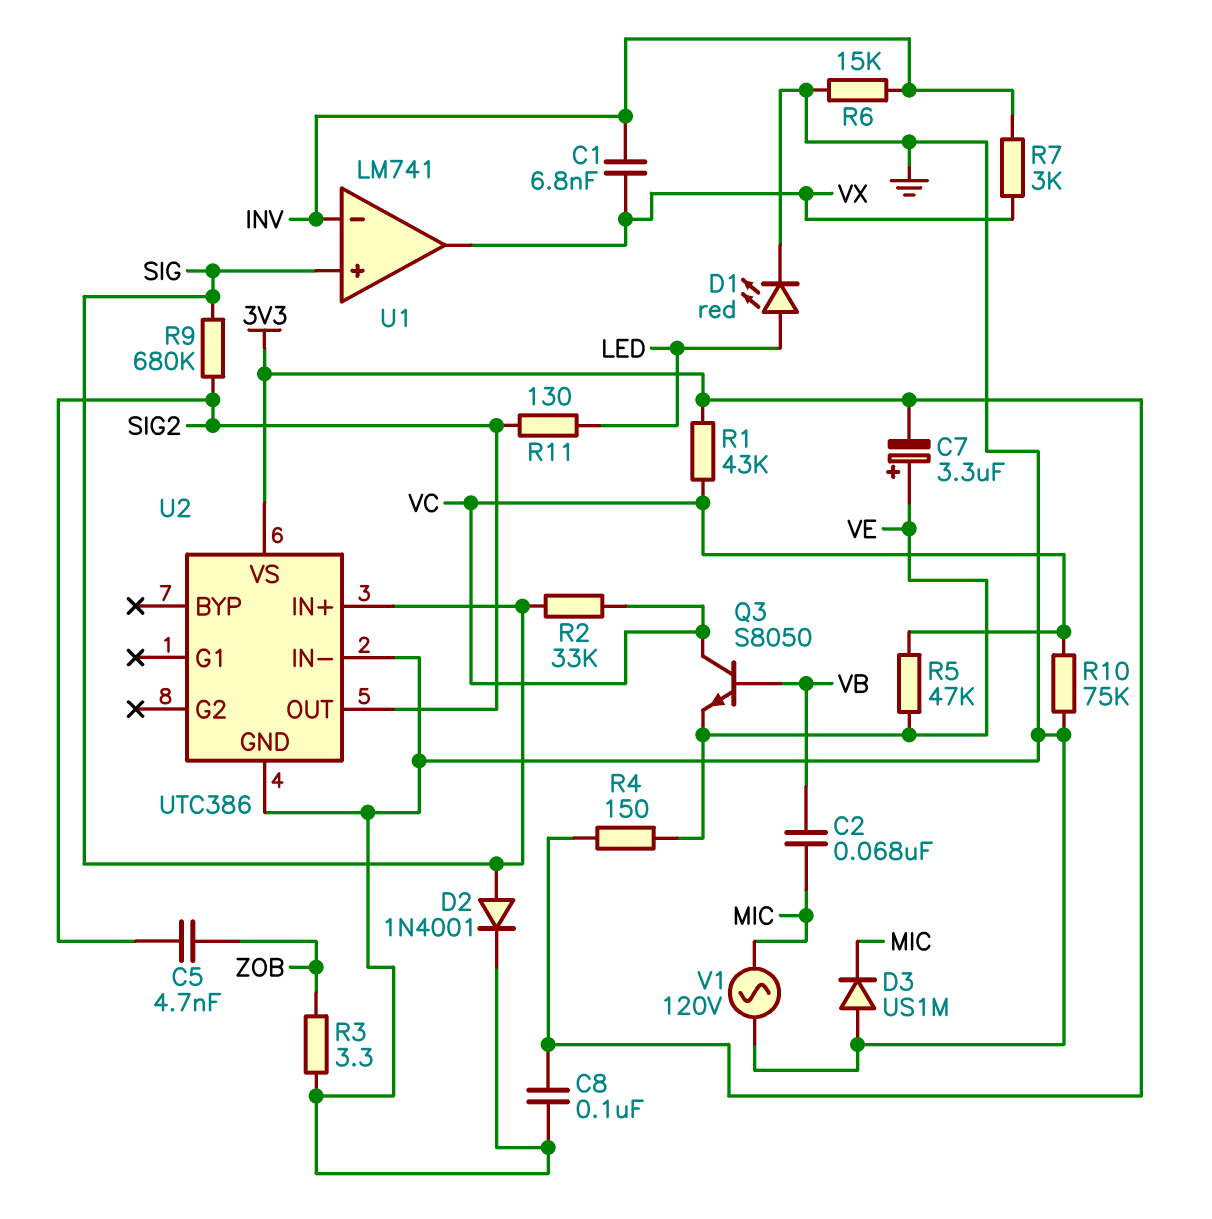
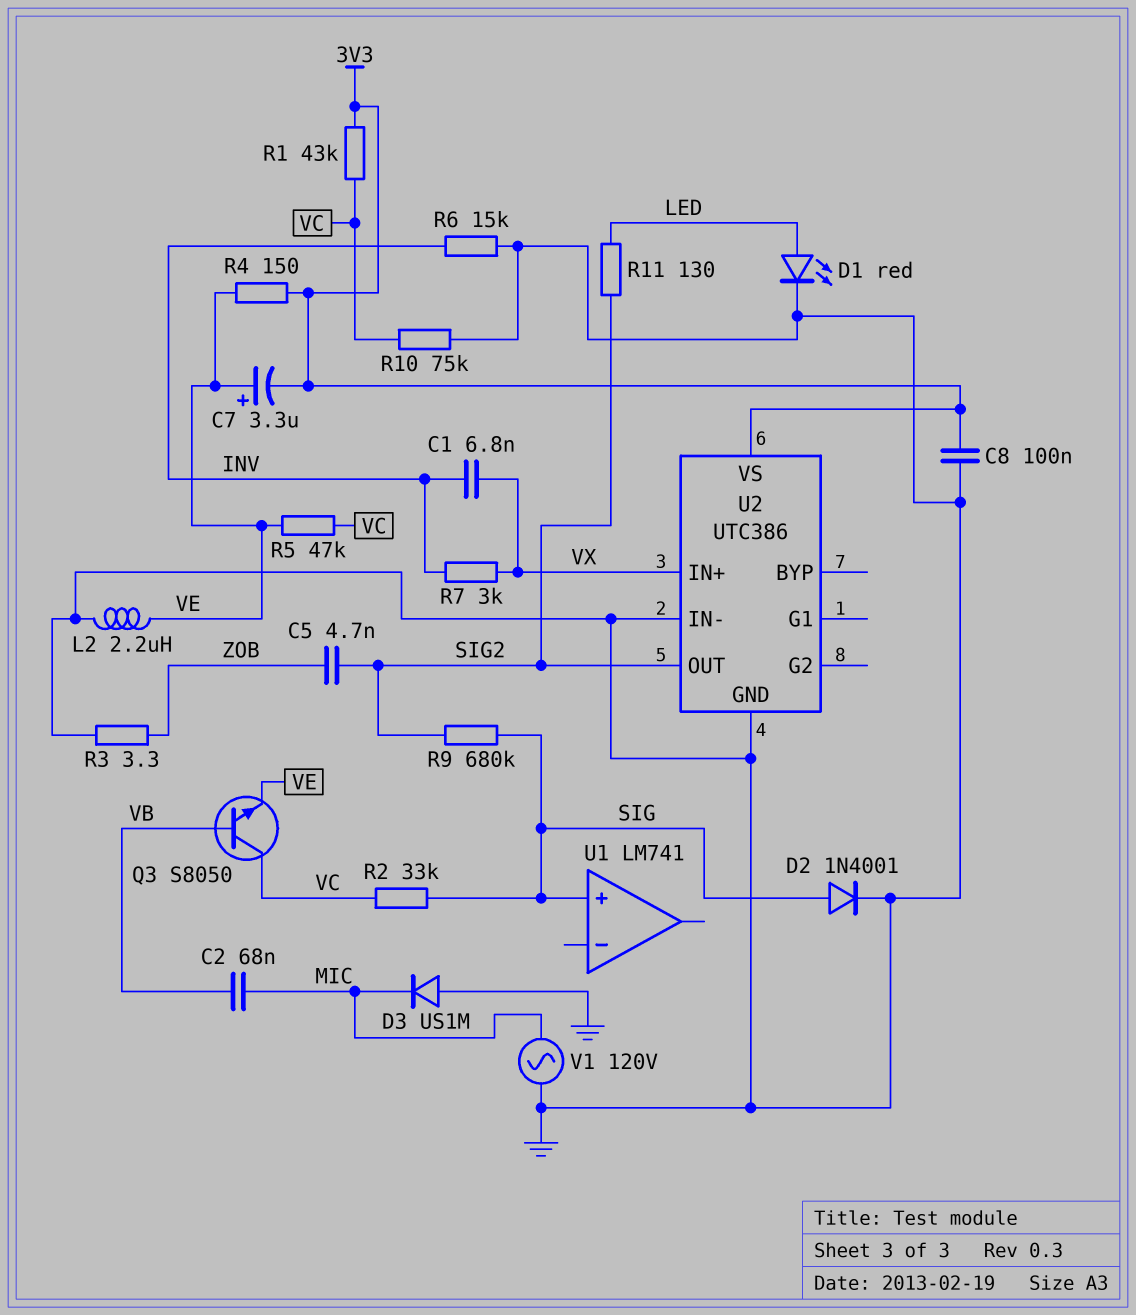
L2: none -> 2.2uH (GND, VE)
U1 pin in-: INV -> none
U1 pin out: VX -> none
U2 pin IN+: SIG -> VX

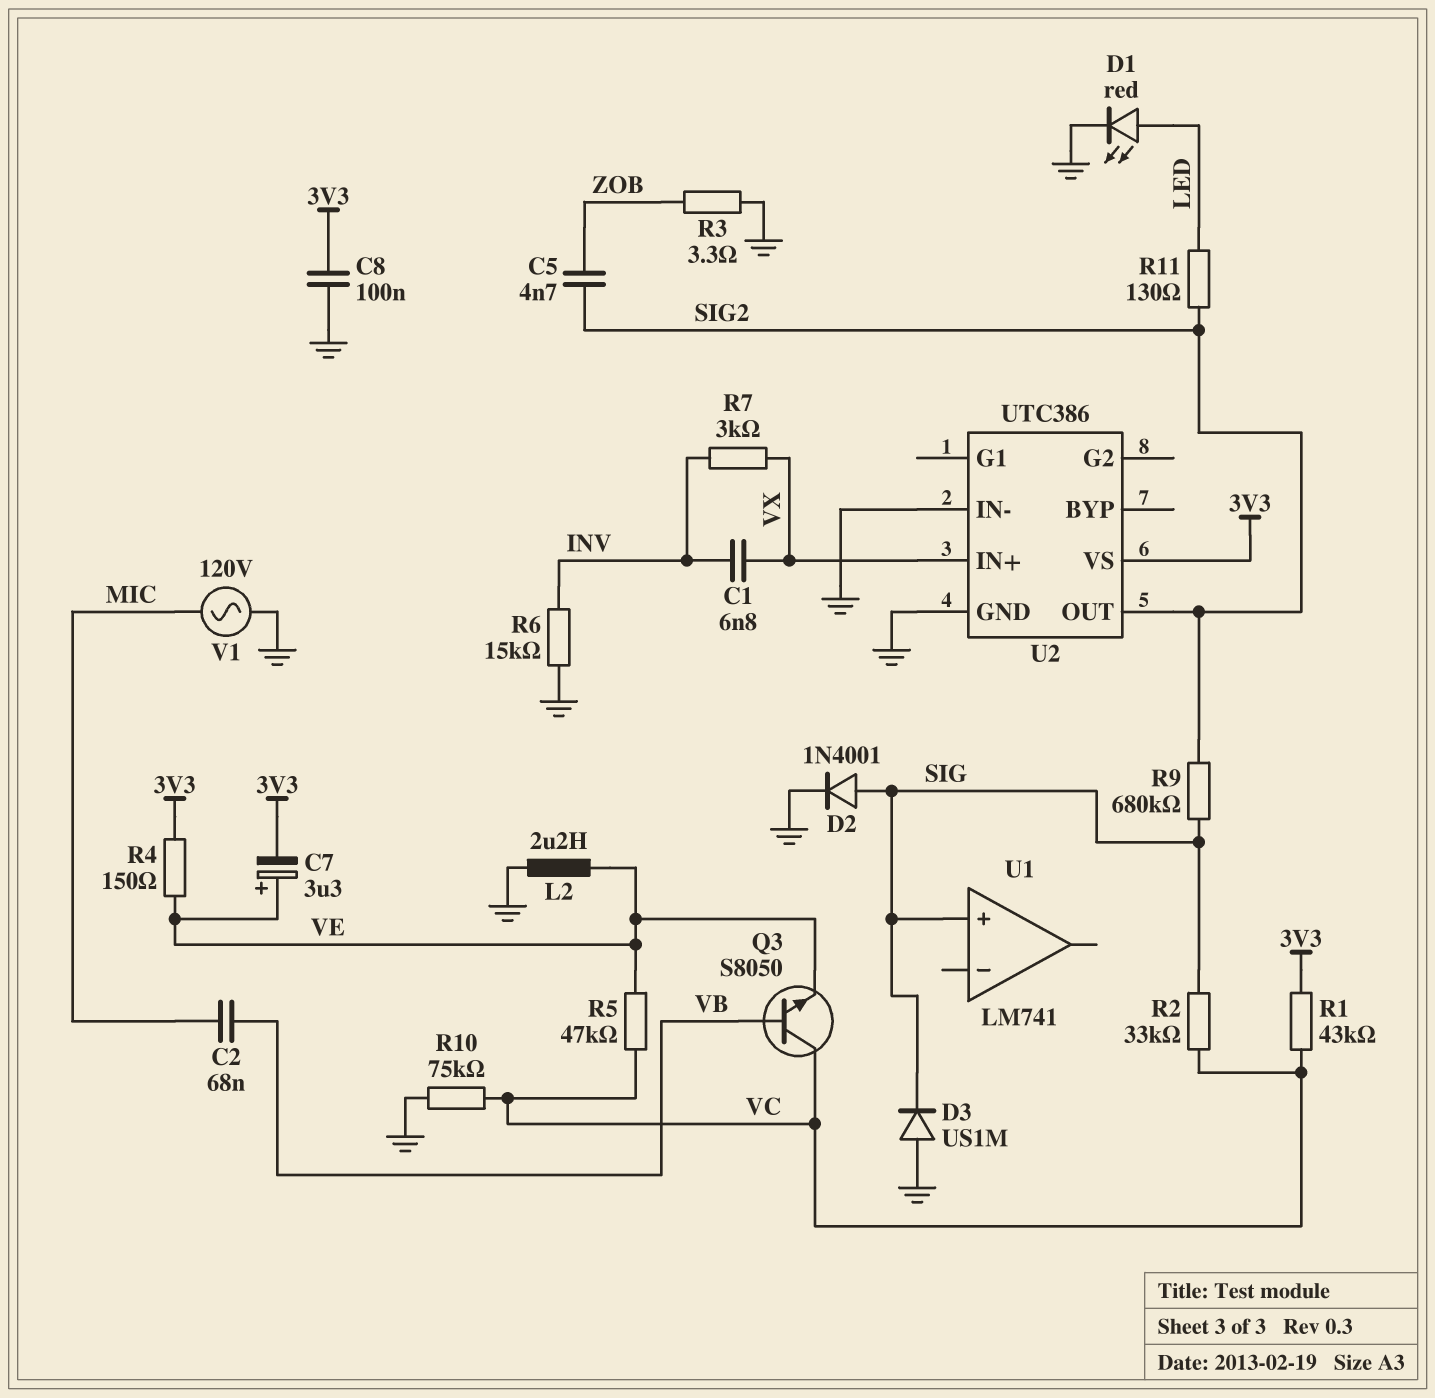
D3: diode US1M (A GND, K MIC) -> diode US1M (A GND, K SIG)

